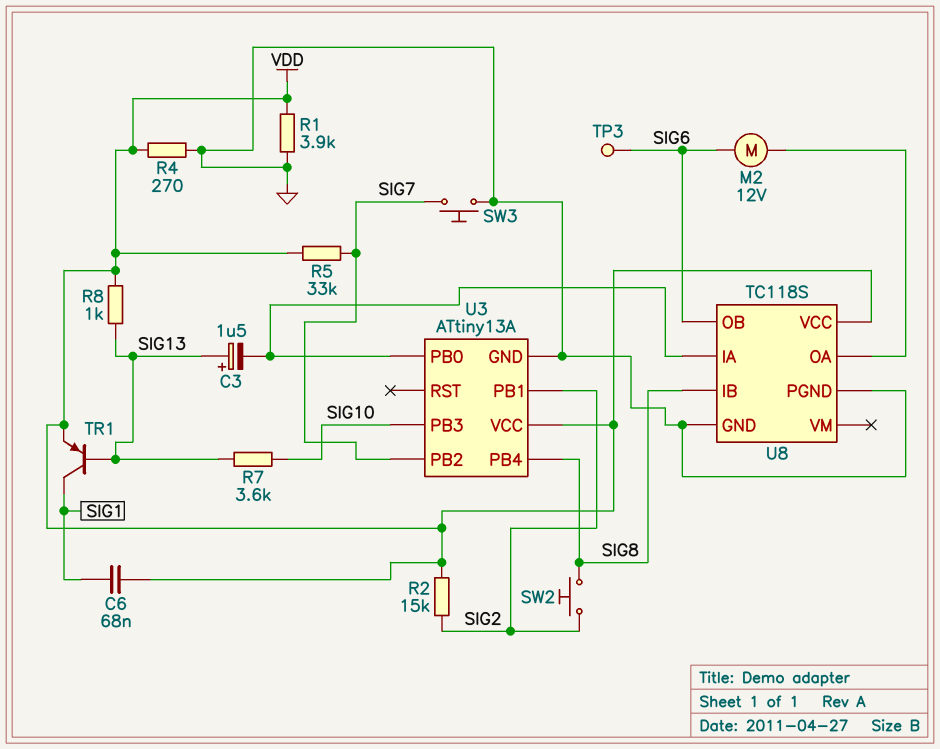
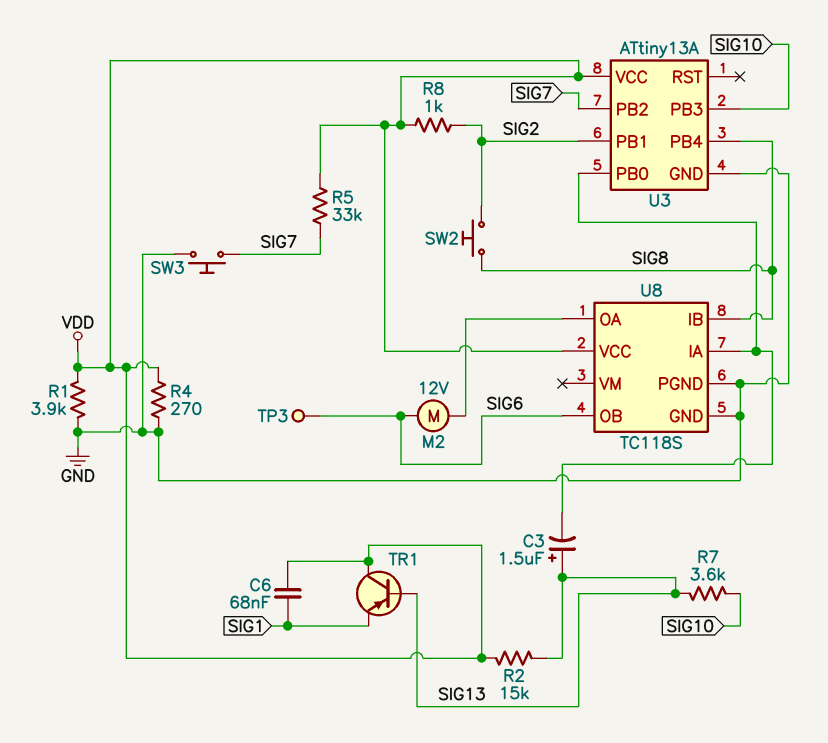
R2: 15k (SIG2, VDD) -> 15k (SIG13, VDD)
R8: 1k (SIG13, VDD) -> 1k (SIG2, VDD)
TR1: PNP (B SIG13, C SIG1, E VDD) -> PNP (B SIG13, C VDD, E SIG1)

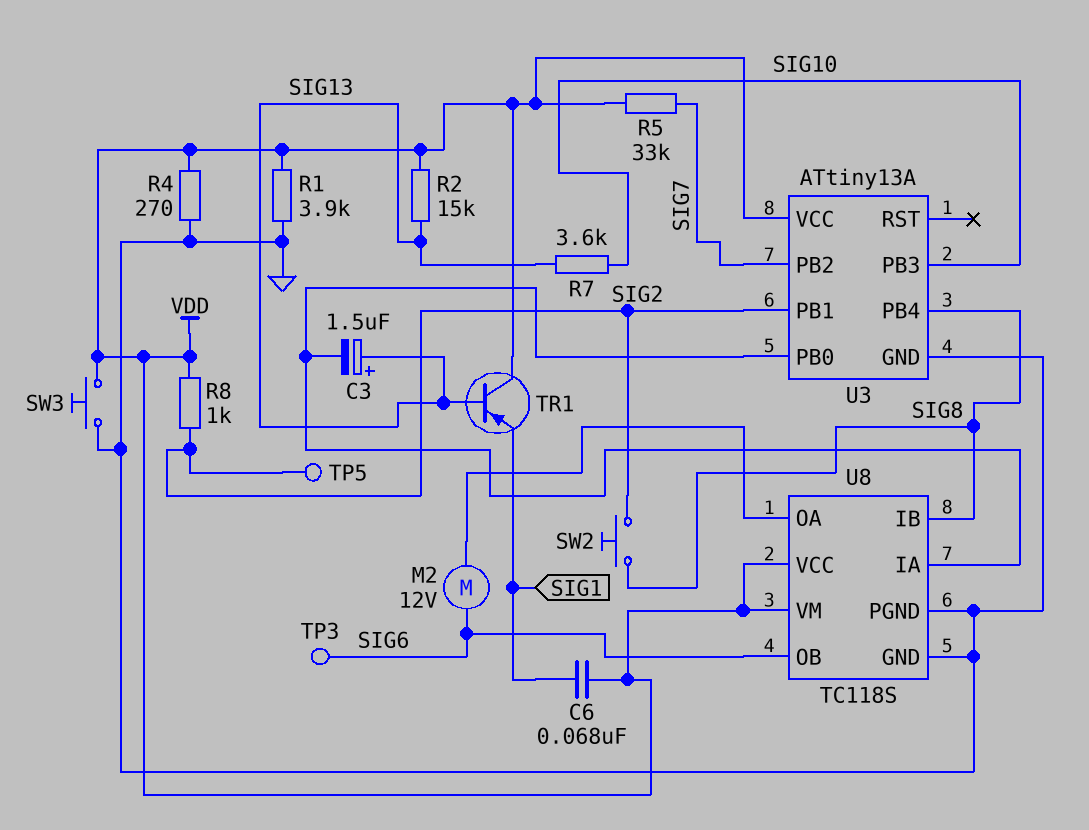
SW3: button (GND, SIG7) -> button (GND, VDD)
TP5: none -> test point (SIG2)
U8 pin VM: none -> VDD

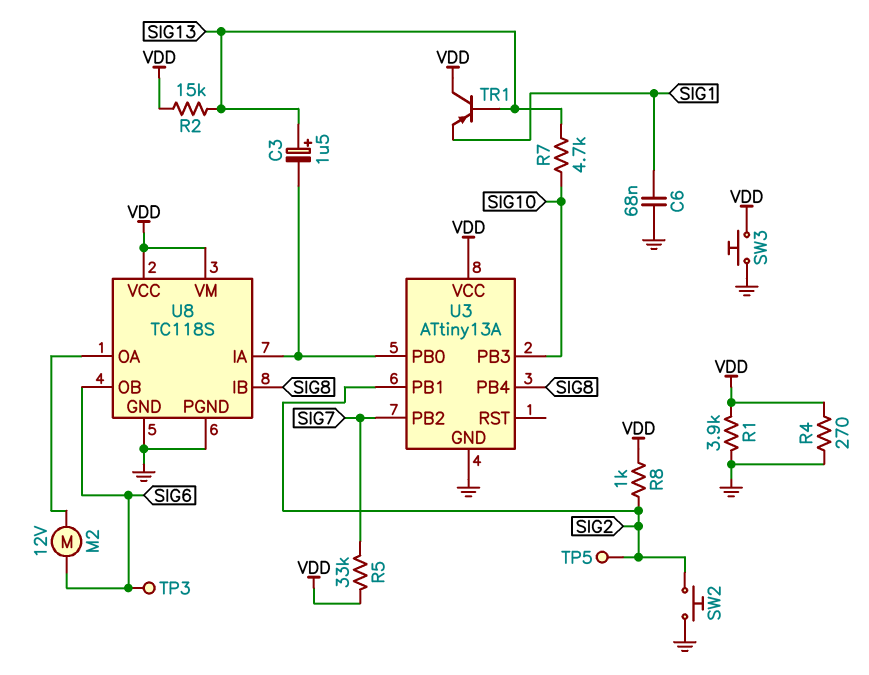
C6: 68nF (SIG1, VDD) -> 68nF (GND, SIG1)
R7: 3.6k (SIG10, SIG13) -> 4.7k (SIG10, SIG13)
SW2: button (SIG2, SIG8) -> button (GND, SIG2)

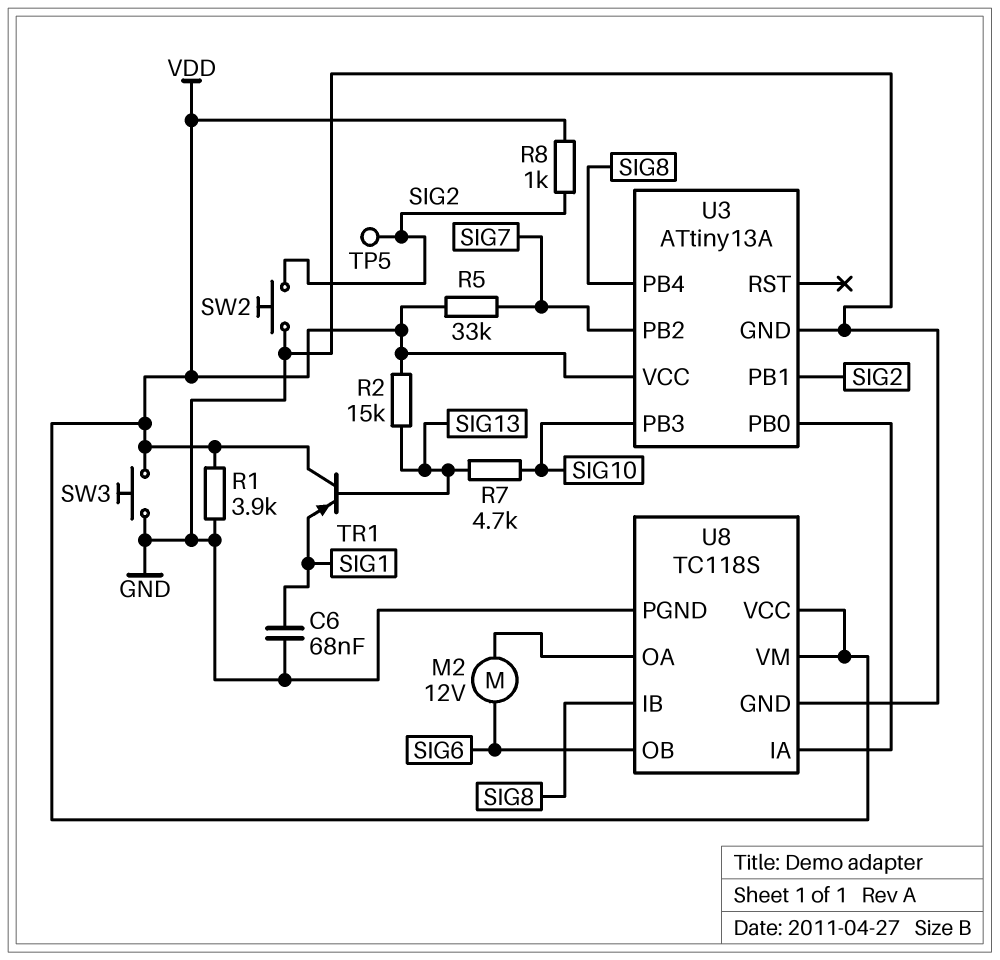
C3: 1.5uF (plus SIG13, minus U3/PB0) -> none
R4: 270 (GND, VDD) -> none
TP3: test point (SIG6) -> none

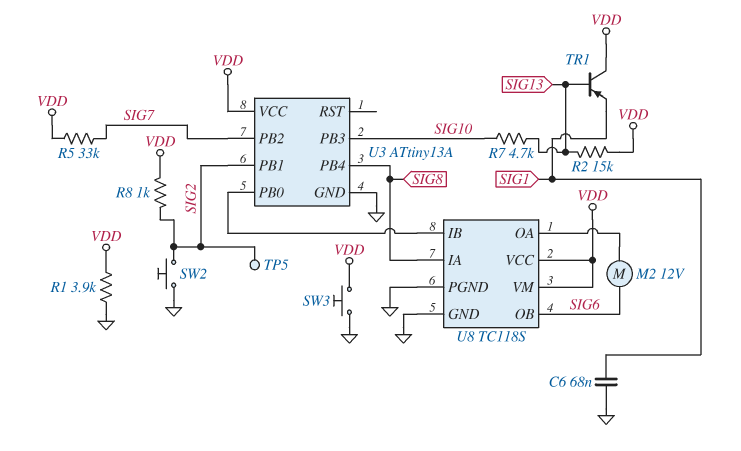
U8 pin IA: U3/PB0 -> SIG8
U8 pin IB: SIG8 -> U3/PB0

